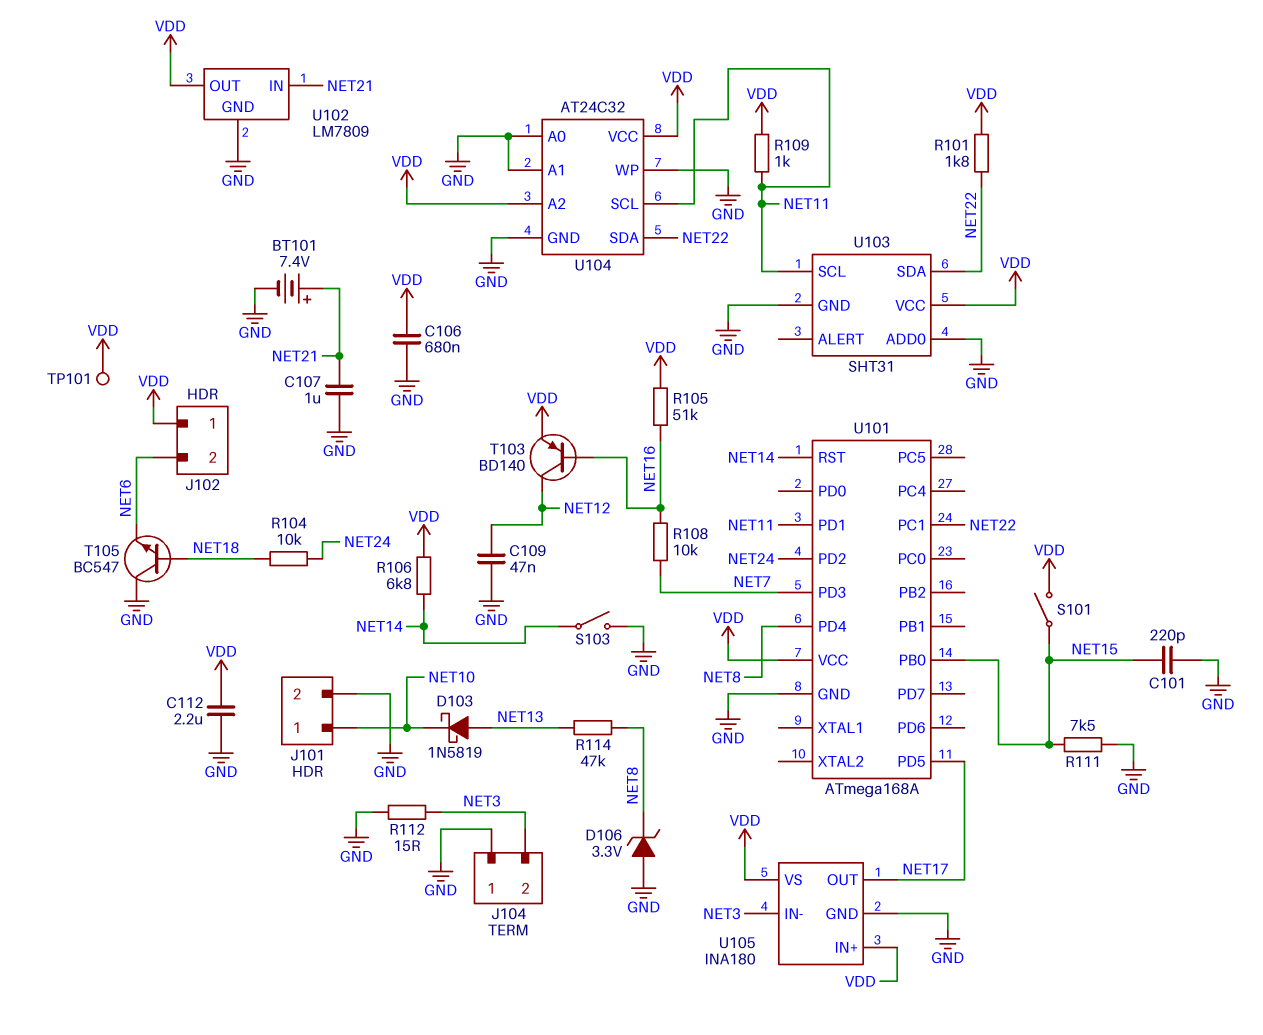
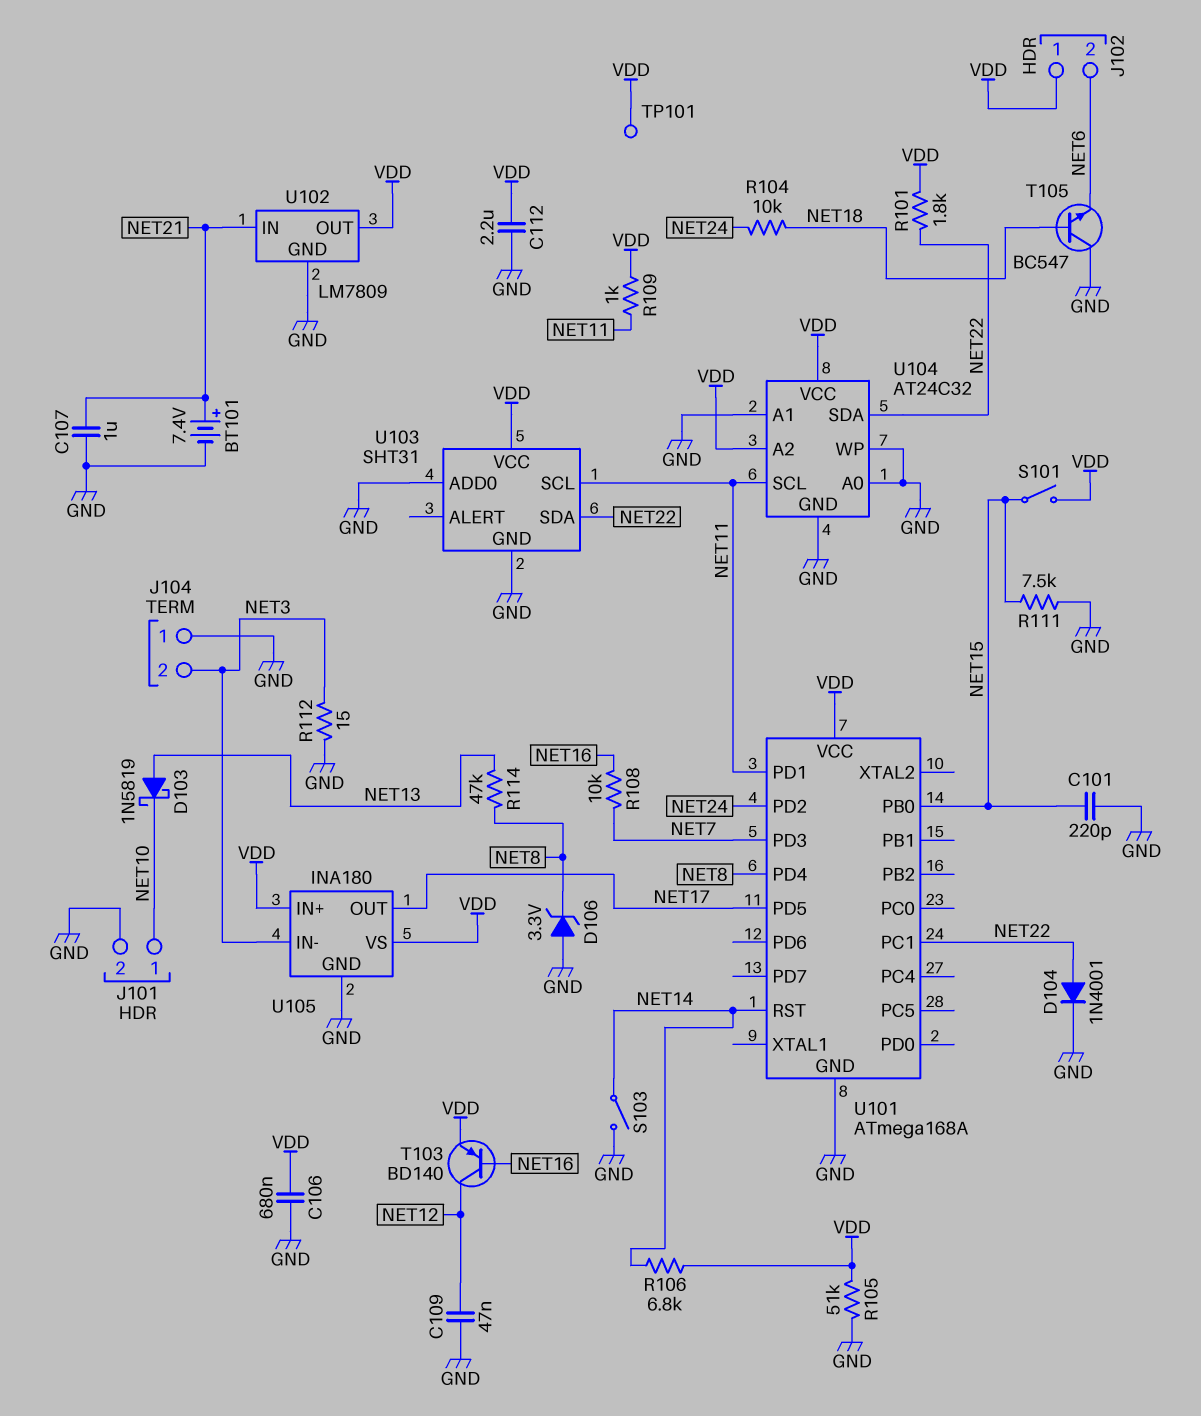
D104: none -> diode 1N4001 (A NET22, K GND)
R105: 51k (NET16, VDD) -> 51k (GND, VDD)

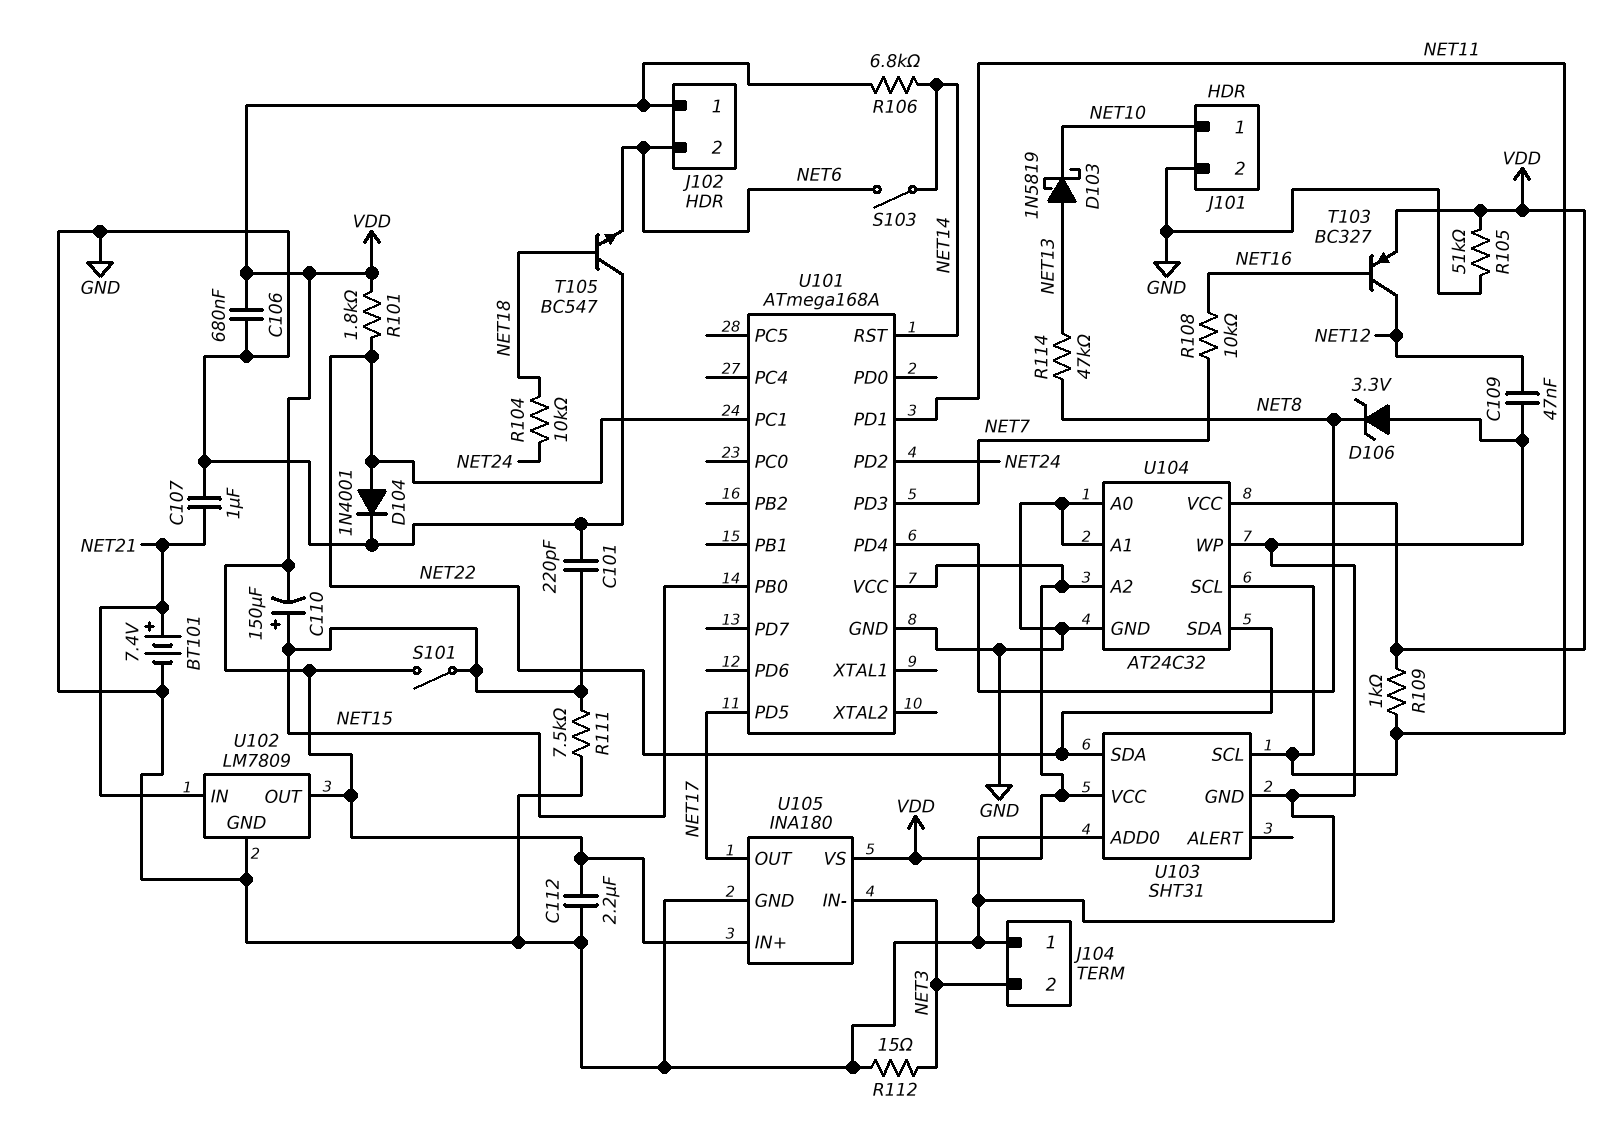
C110: none -> 150uF (plus NET15, minus VDD)
S103: switch (GND, NET14) -> switch (NET6, NET14)
T103: PNP BD140 (B NET16, C NET12, E VDD) -> PNP BC327 (B NET16, C NET12, E VDD)
TP101: test point (VDD) -> none

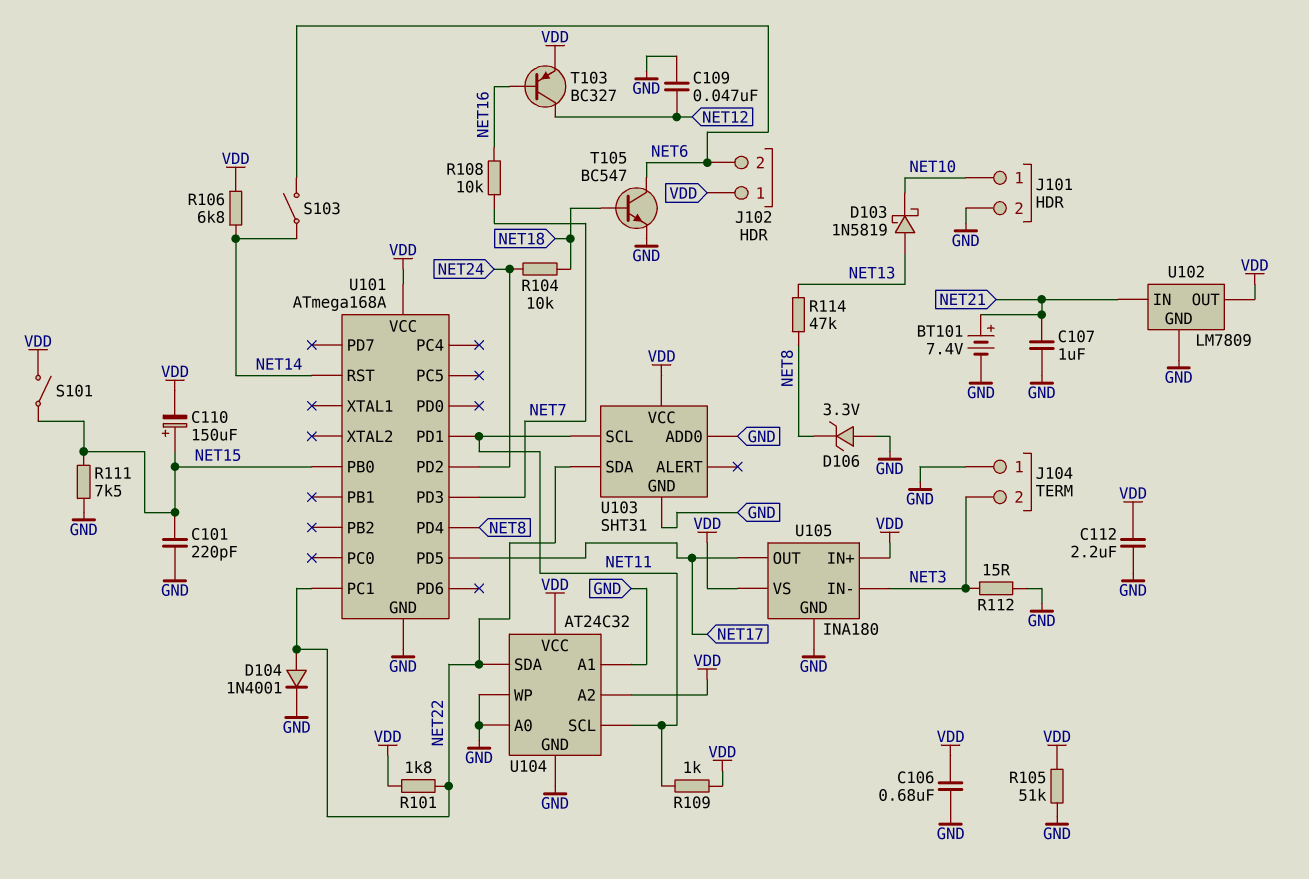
T105: NPN BC547 (B NET18, C GND, E NET6) -> NPN BC547 (B NET18, C NET6, E GND)

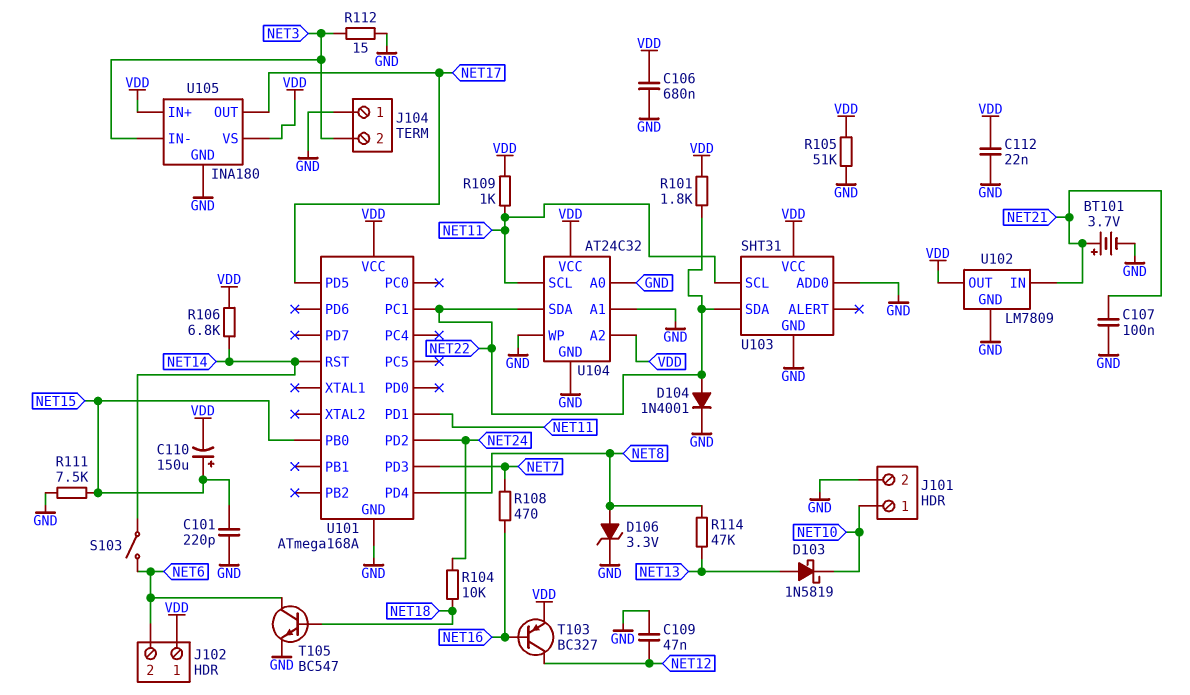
BT101: 7.4V (plus NET21, minus GND) -> 3.7V (plus NET21, minus GND)
C107: 1uF (GND, NET21) -> 100nF (GND, NET21)
C112: 2.2uF (GND, VDD) -> 22nF (GND, VDD)
D106: zener 3.3V (A GND, K NET8) -> zener 3.3V (A NET8, K GND)
R108: 10k (NET7, NET16) -> 470 (NET7, NET16)
S101: switch (NET15, VDD) -> none

